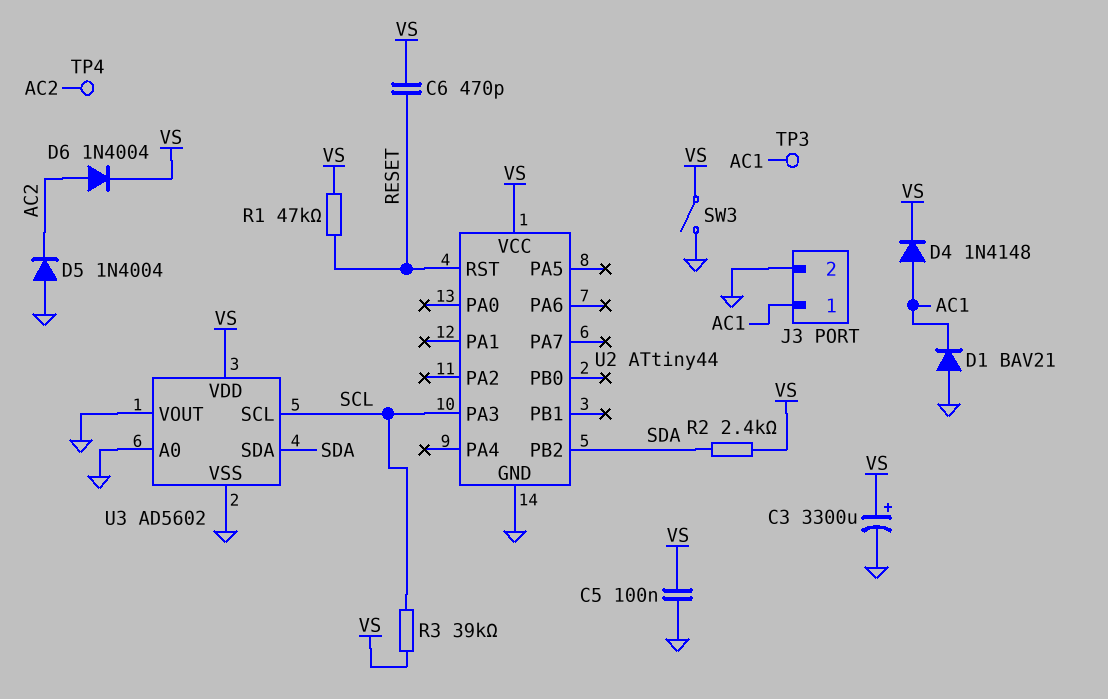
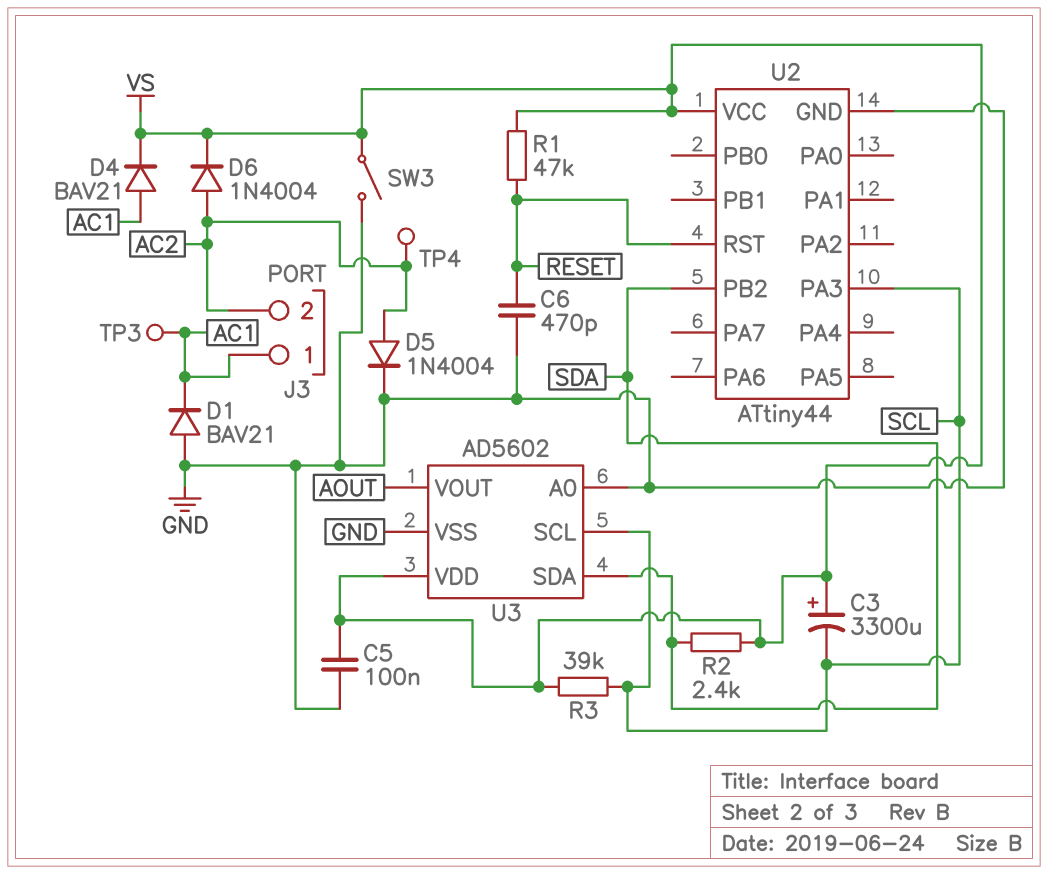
C3: 3300uF (plus VS, minus GND) -> 3300uF (plus VS, minus SCL)
C6: 470pF (RESET, VS) -> 470pF (GND, RESET)
D4: diode 1N4148 (A AC1, K VS) -> diode BAV21 (A AC1, K VS)
D5: diode 1N4004 (A GND, K AC2) -> diode 1N4004 (A AC2, K GND)
J3 pin 2: GND -> AC2
U3 pin VOUT: GND -> AOUT

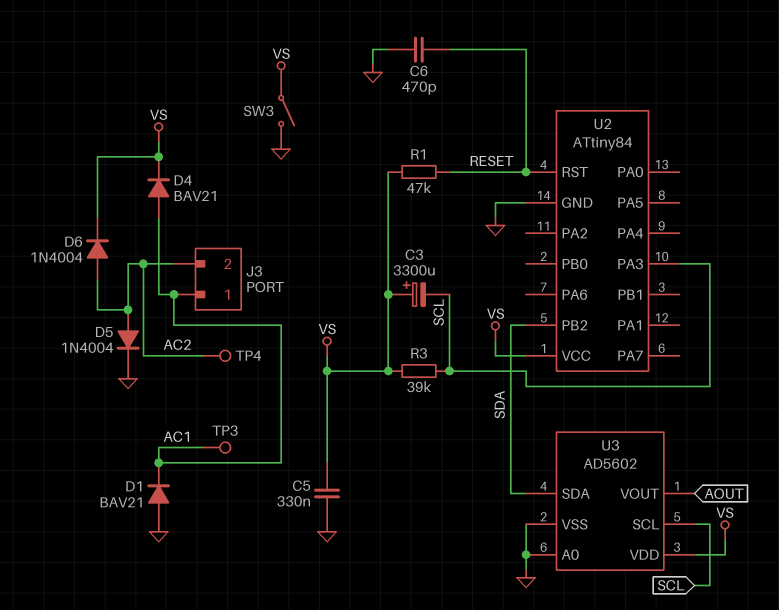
C5: 100nF (GND, VS) -> 330nF (GND, VS)
R2: 2.4k (SDA, VS) -> none
U2: ATtiny44 -> ATtiny84

